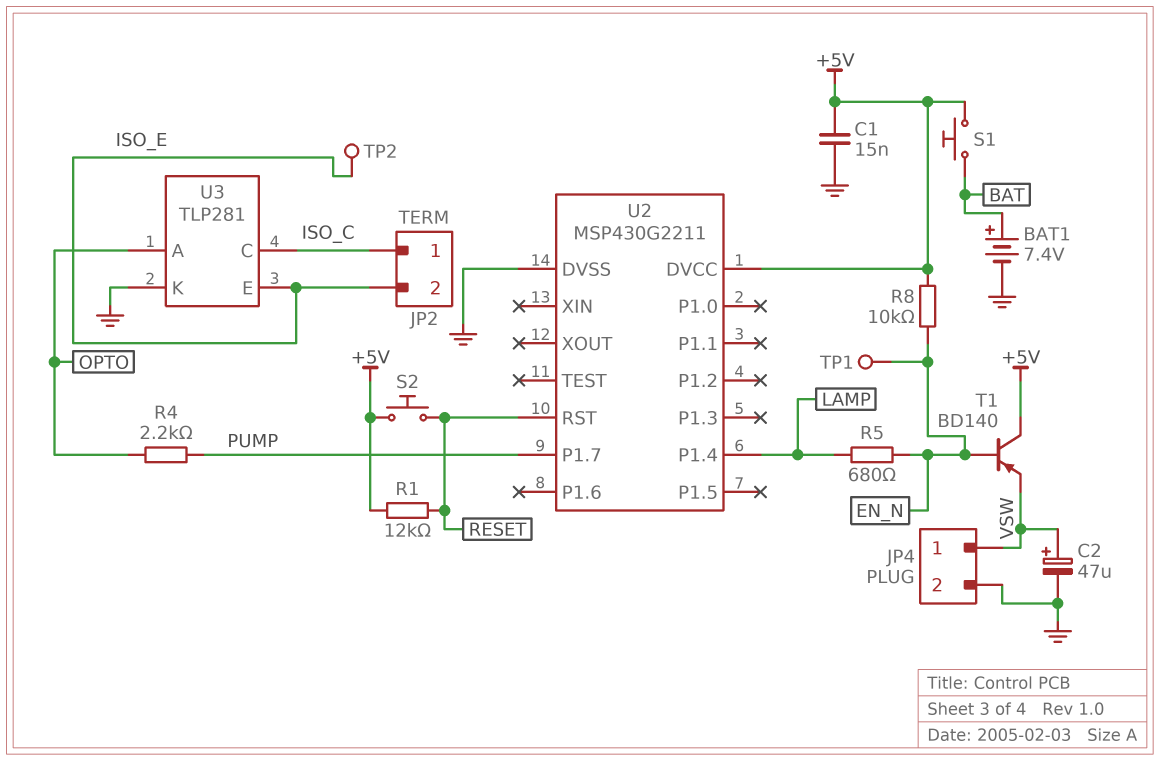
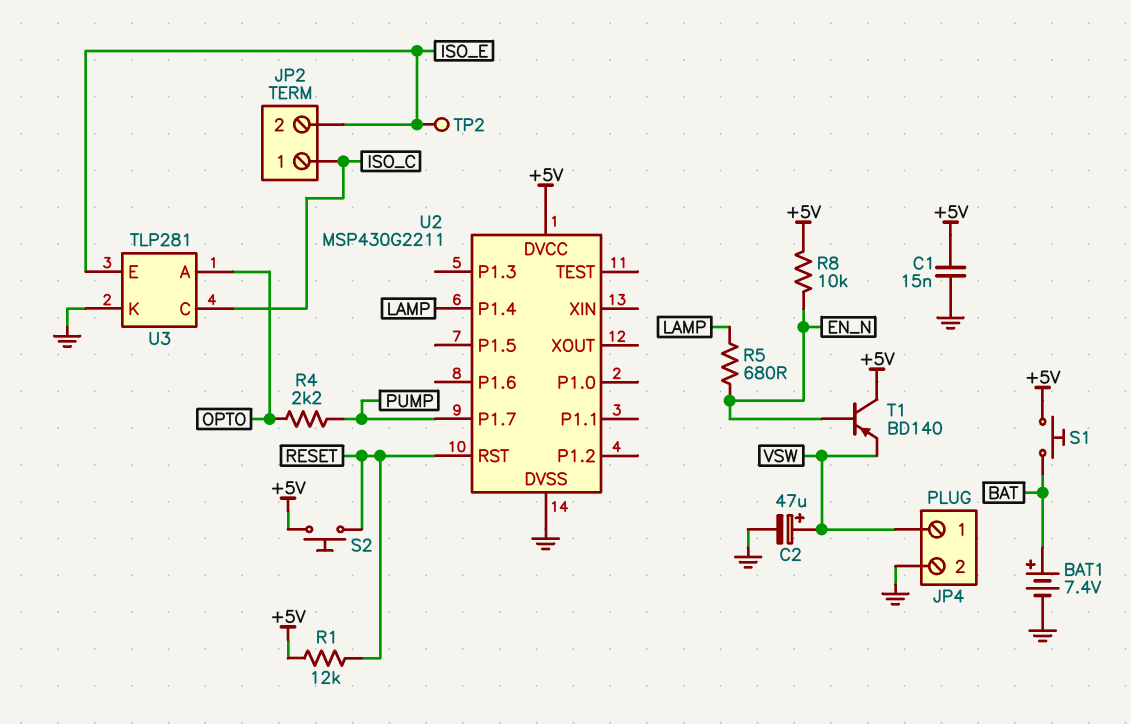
TP1: test point (EN_N) -> none

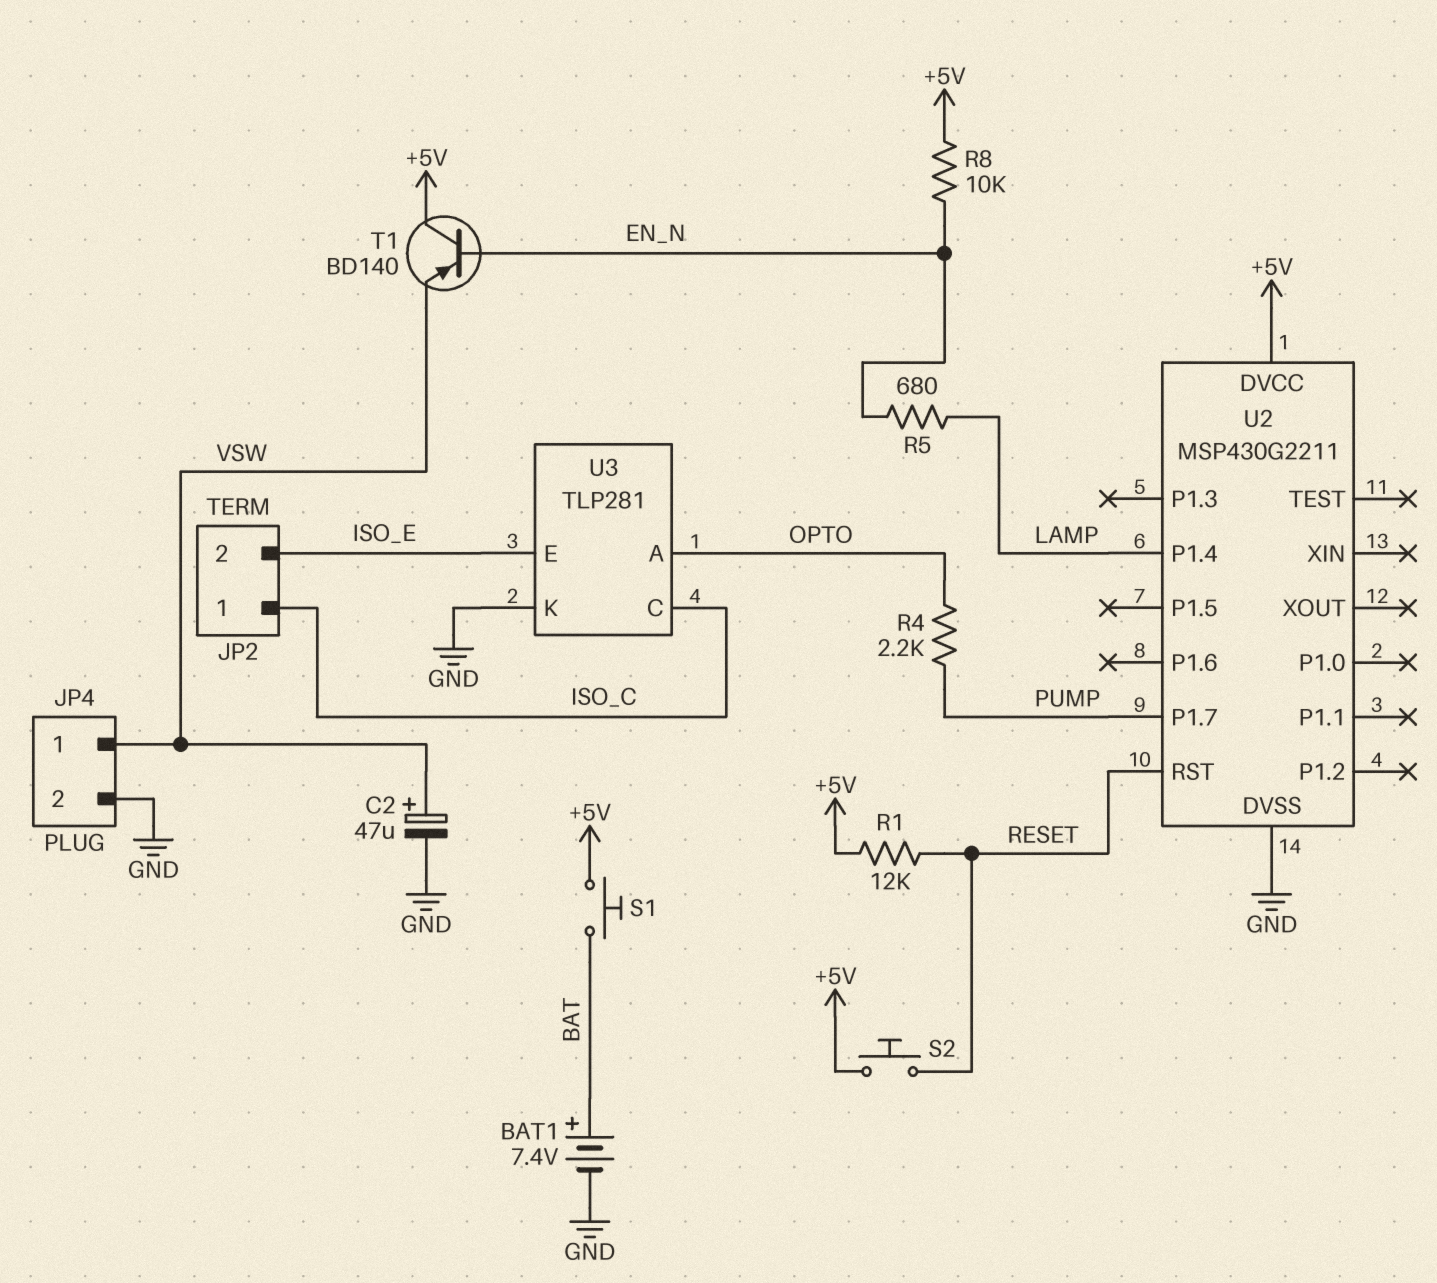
C1: 15nF (+5V, GND) -> none
TP2: test point (ISO_E) -> none

